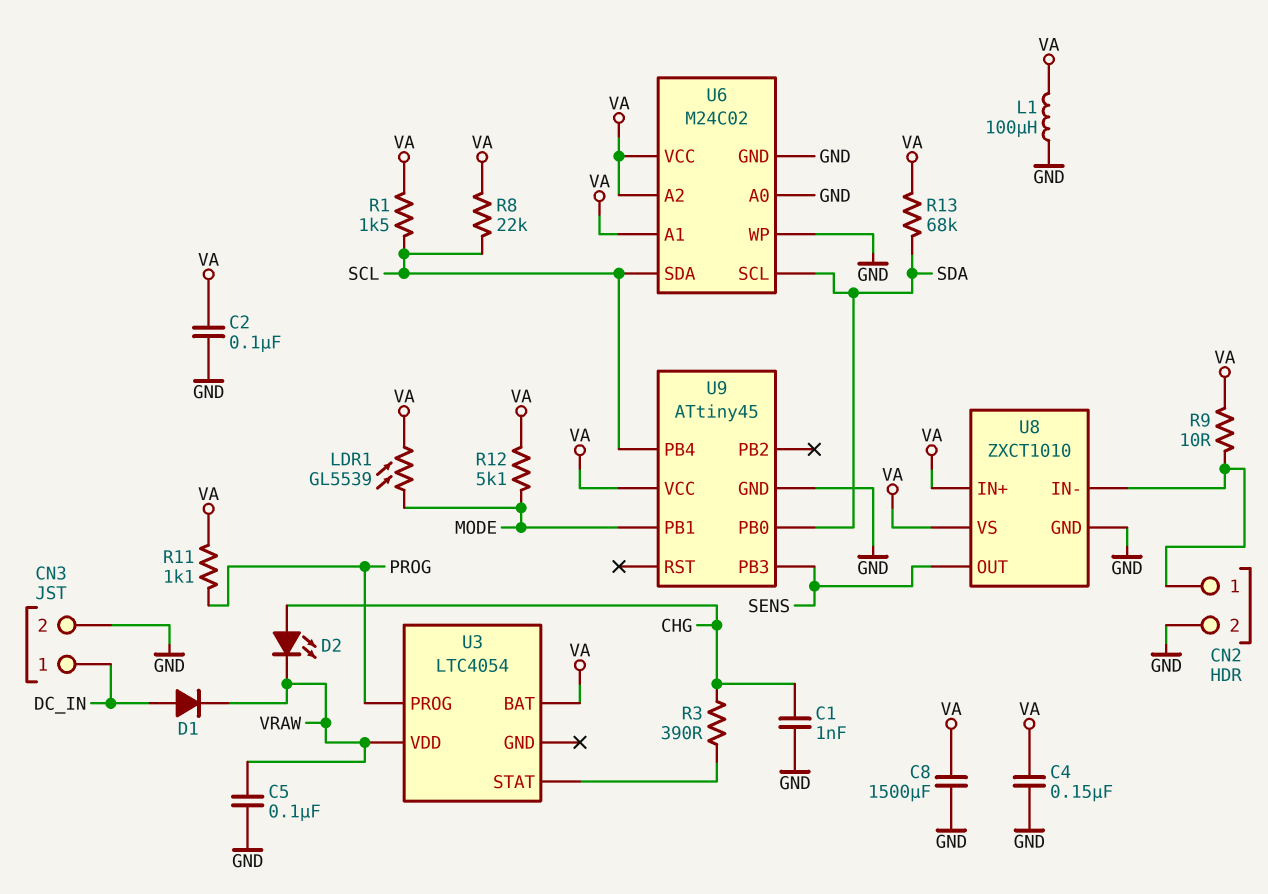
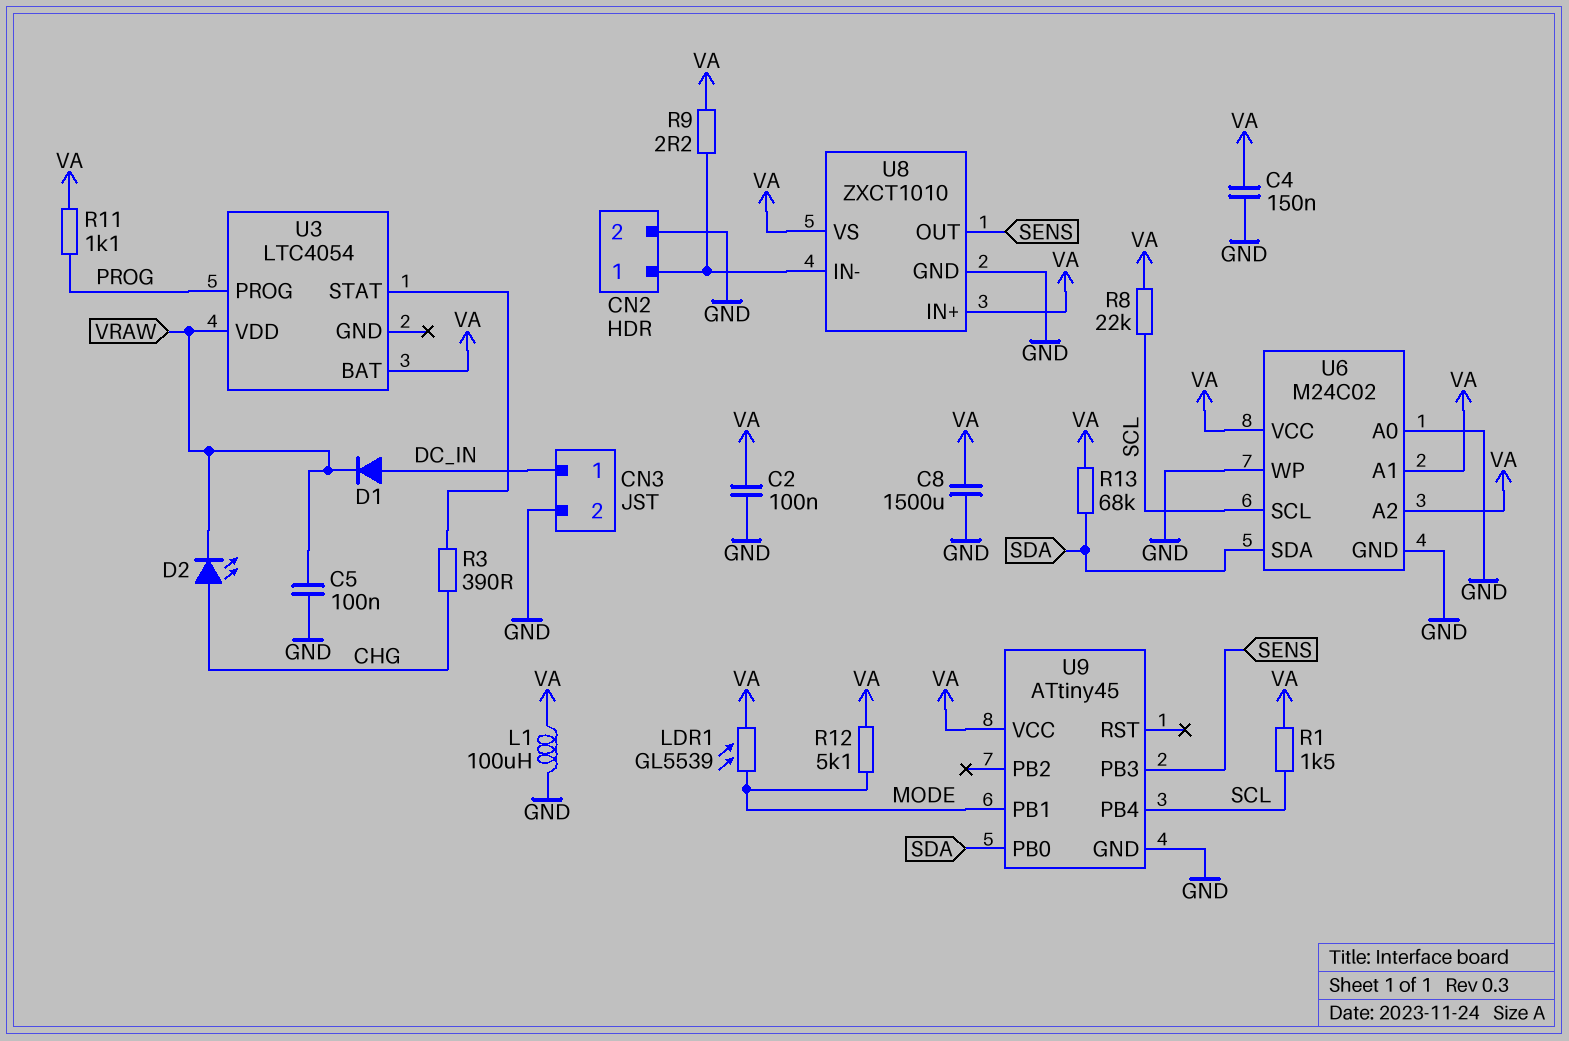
C1: 1nF (CHG, GND) -> none
R9: 10 (CN2/1, VA) -> 2.2 (CN2/1, VA)
U6 pin SCL: SDA -> SCL
U6 pin SDA: SCL -> SDA

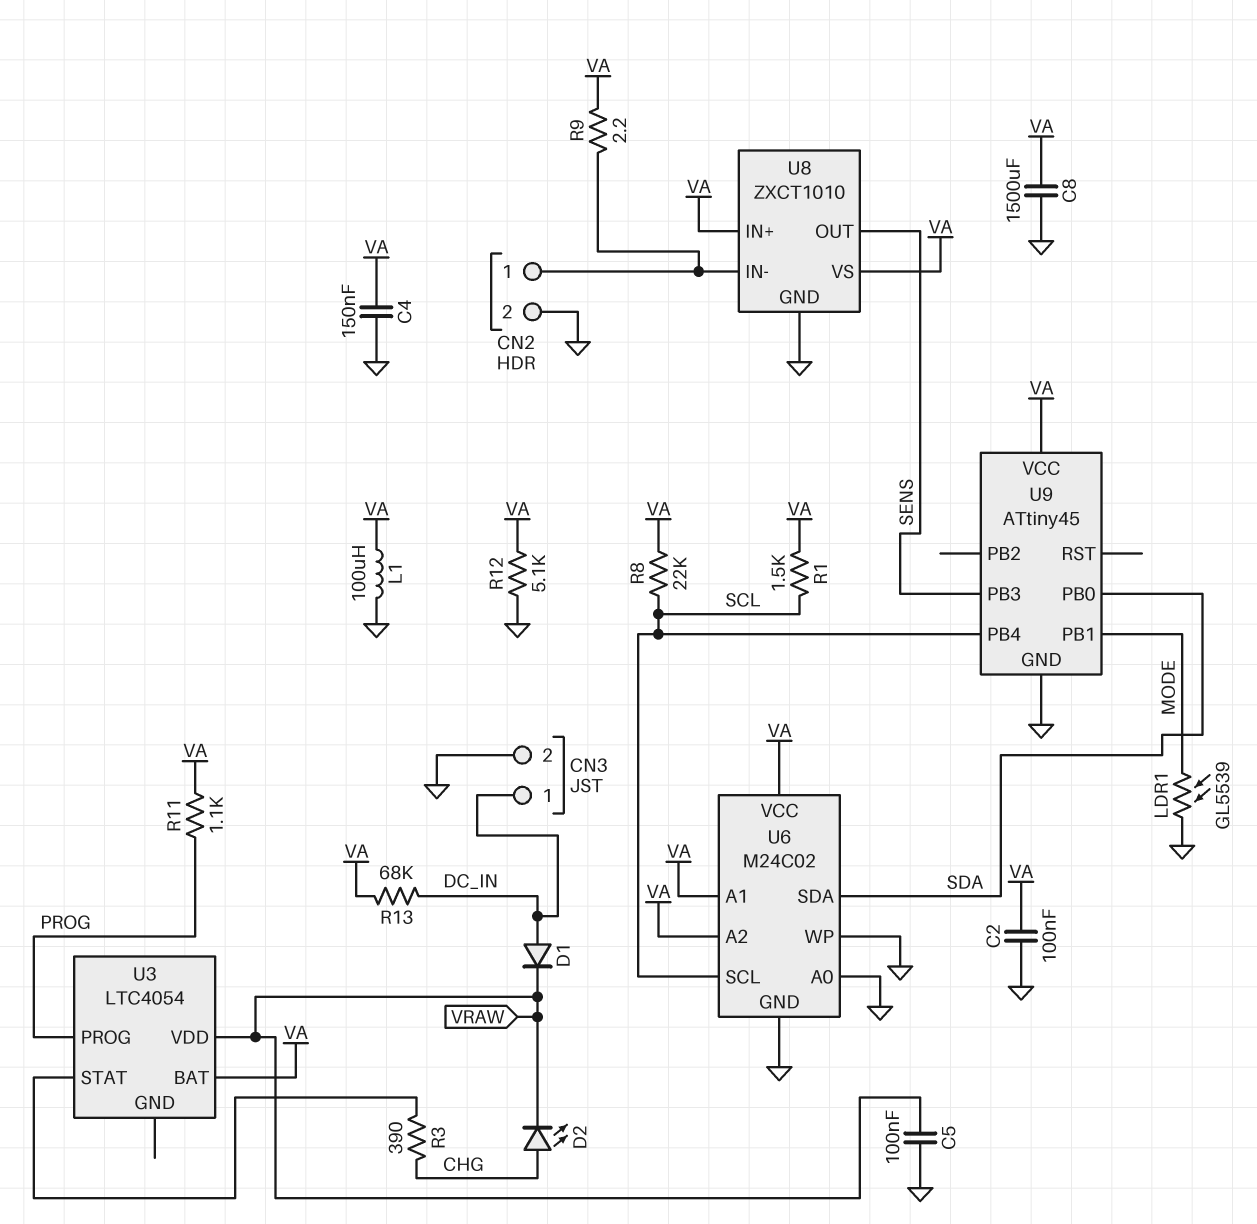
LDR1: GL5539 (MODE, VA) -> GL5539 (GND, MODE)
R12: 5.1k (MODE, VA) -> 5.1k (GND, VA)
R13: 68k (SDA, VA) -> 68k (DC_IN, VA)

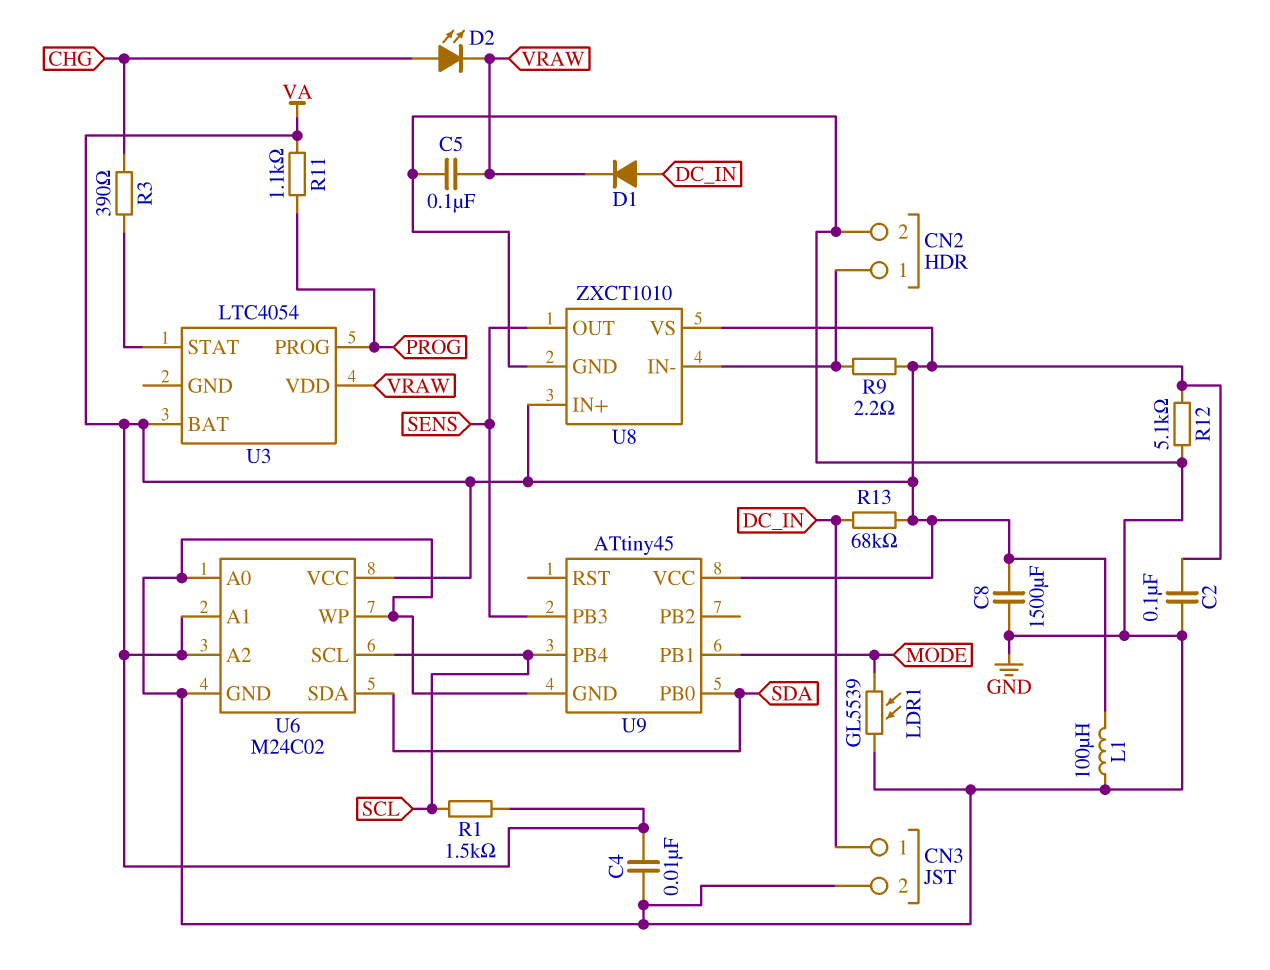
C4: 150nF (GND, VA) -> 10nF (GND, VA)
R8: 22k (SCL, VA) -> none

